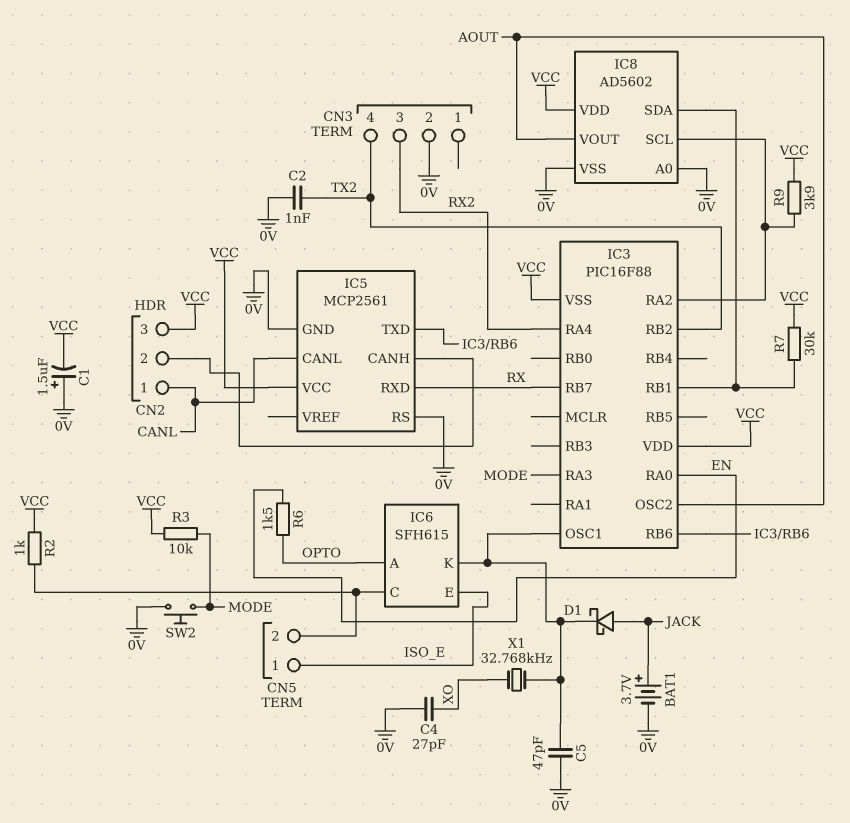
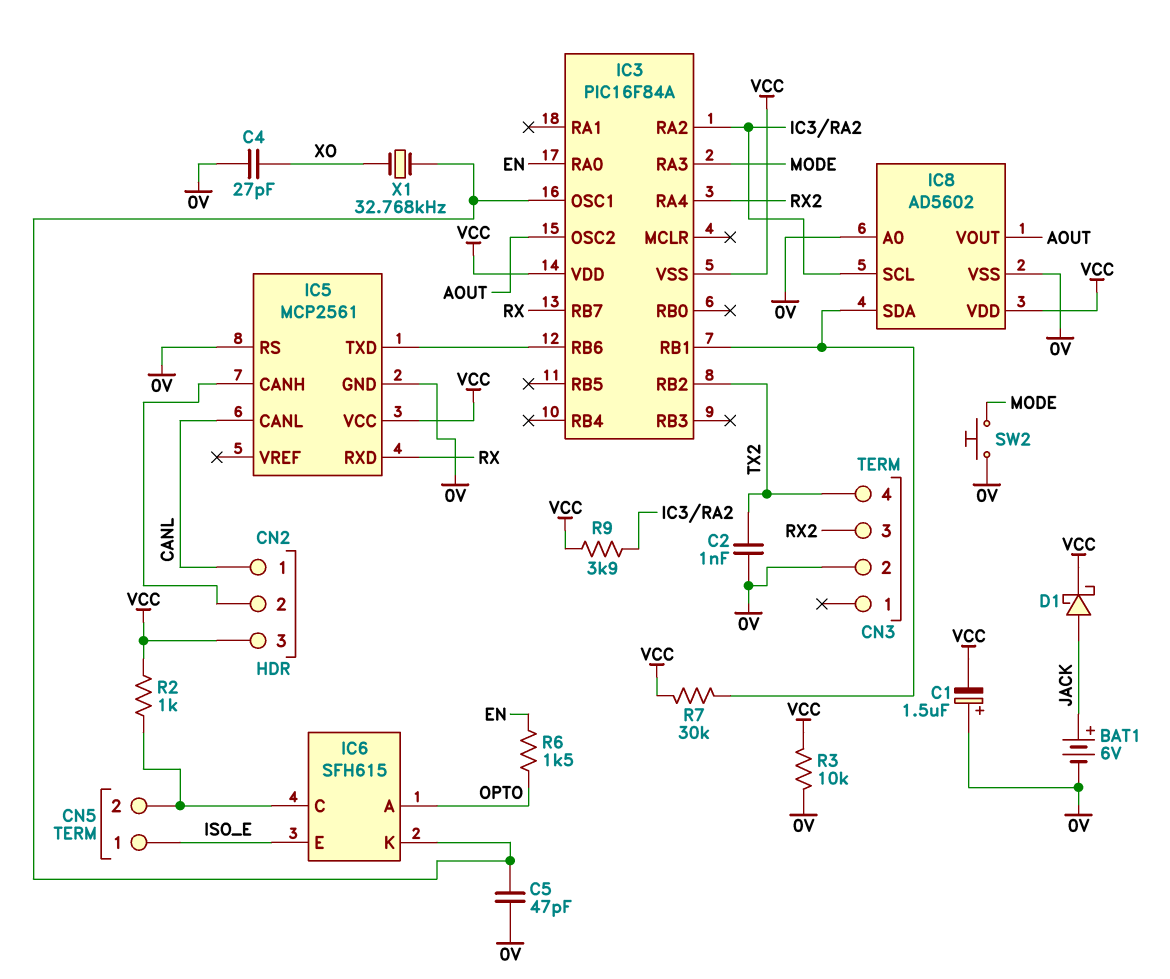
BAT1: 3.7V (plus JACK, minus 0V) -> 6V (plus JACK, minus 0V)
D1: schottky (A JACK, K IC3/OSC1) -> schottky (A JACK, K VCC)
IC3: PIC16F88 -> PIC16F84A
R3: 10k (MODE, VCC) -> 10k (0V, VCC)

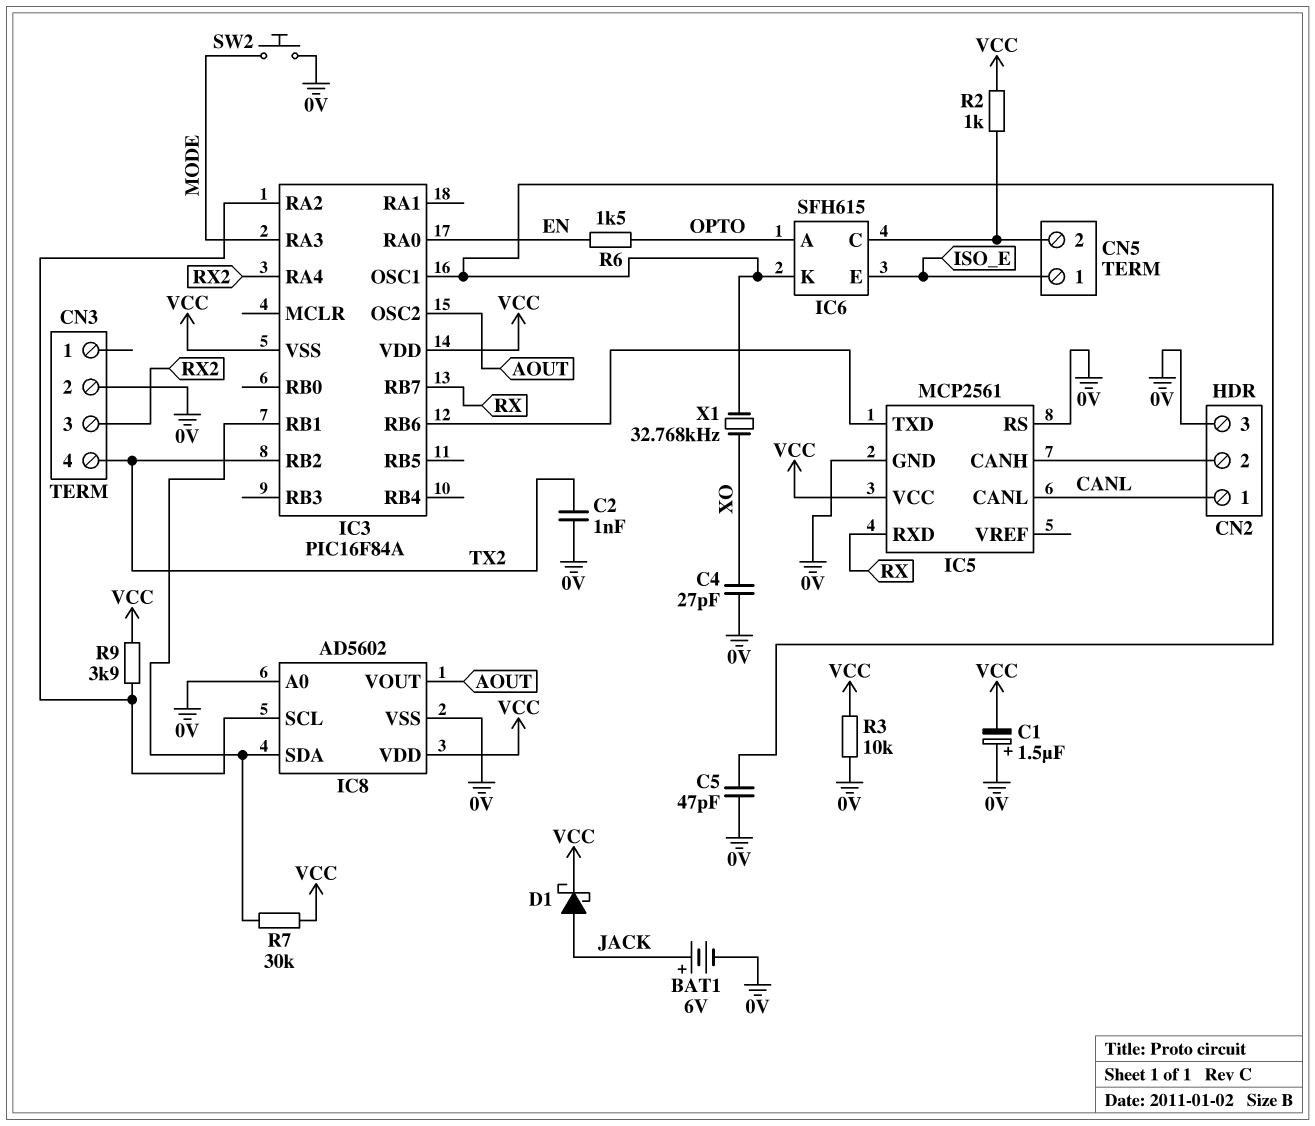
CN2 pin 3: VCC -> 0V

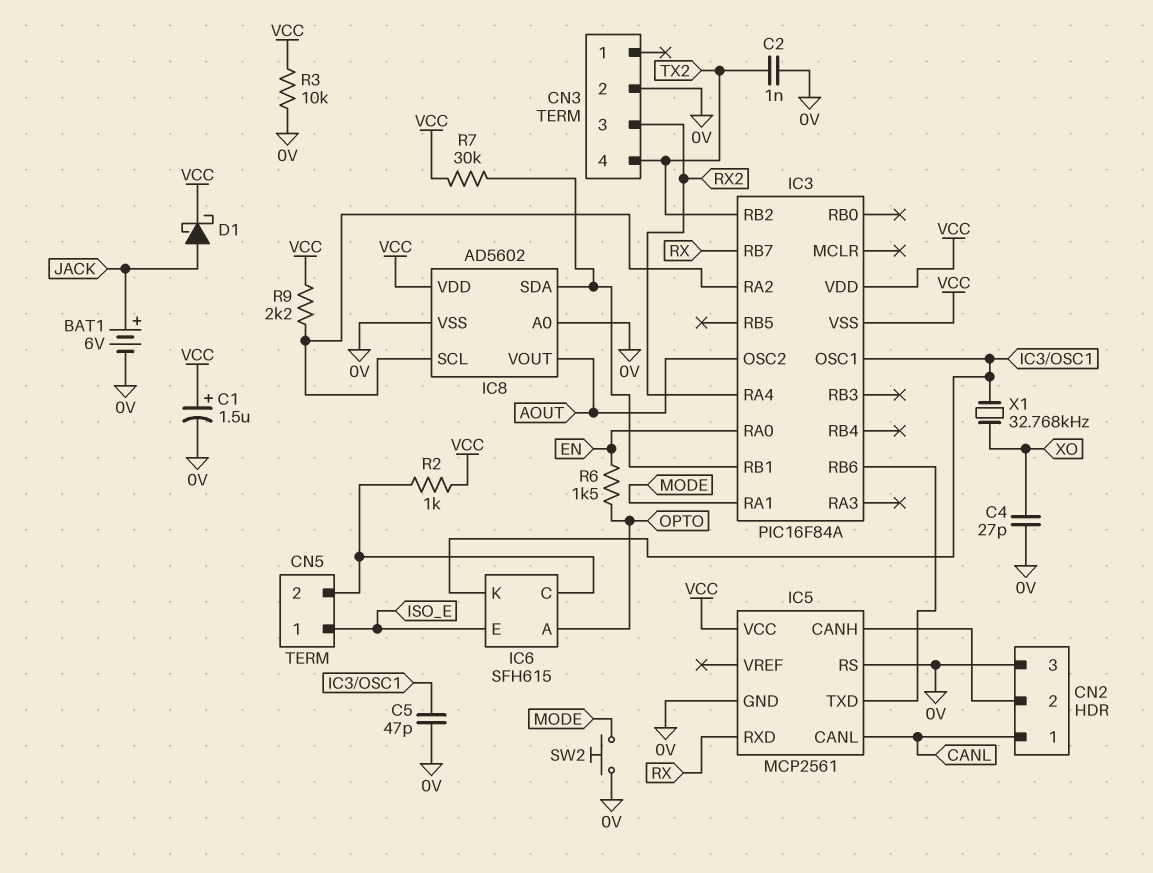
C1: 1.5uF (plus 0V, minus VCC) -> 1.5uF (plus VCC, minus 0V)
IC3 pin RA1: none -> MODE
IC3 pin RA3: MODE -> none
R9: 3.9k (IC3/RA2, VCC) -> 2.2k (IC3/RA2, VCC)

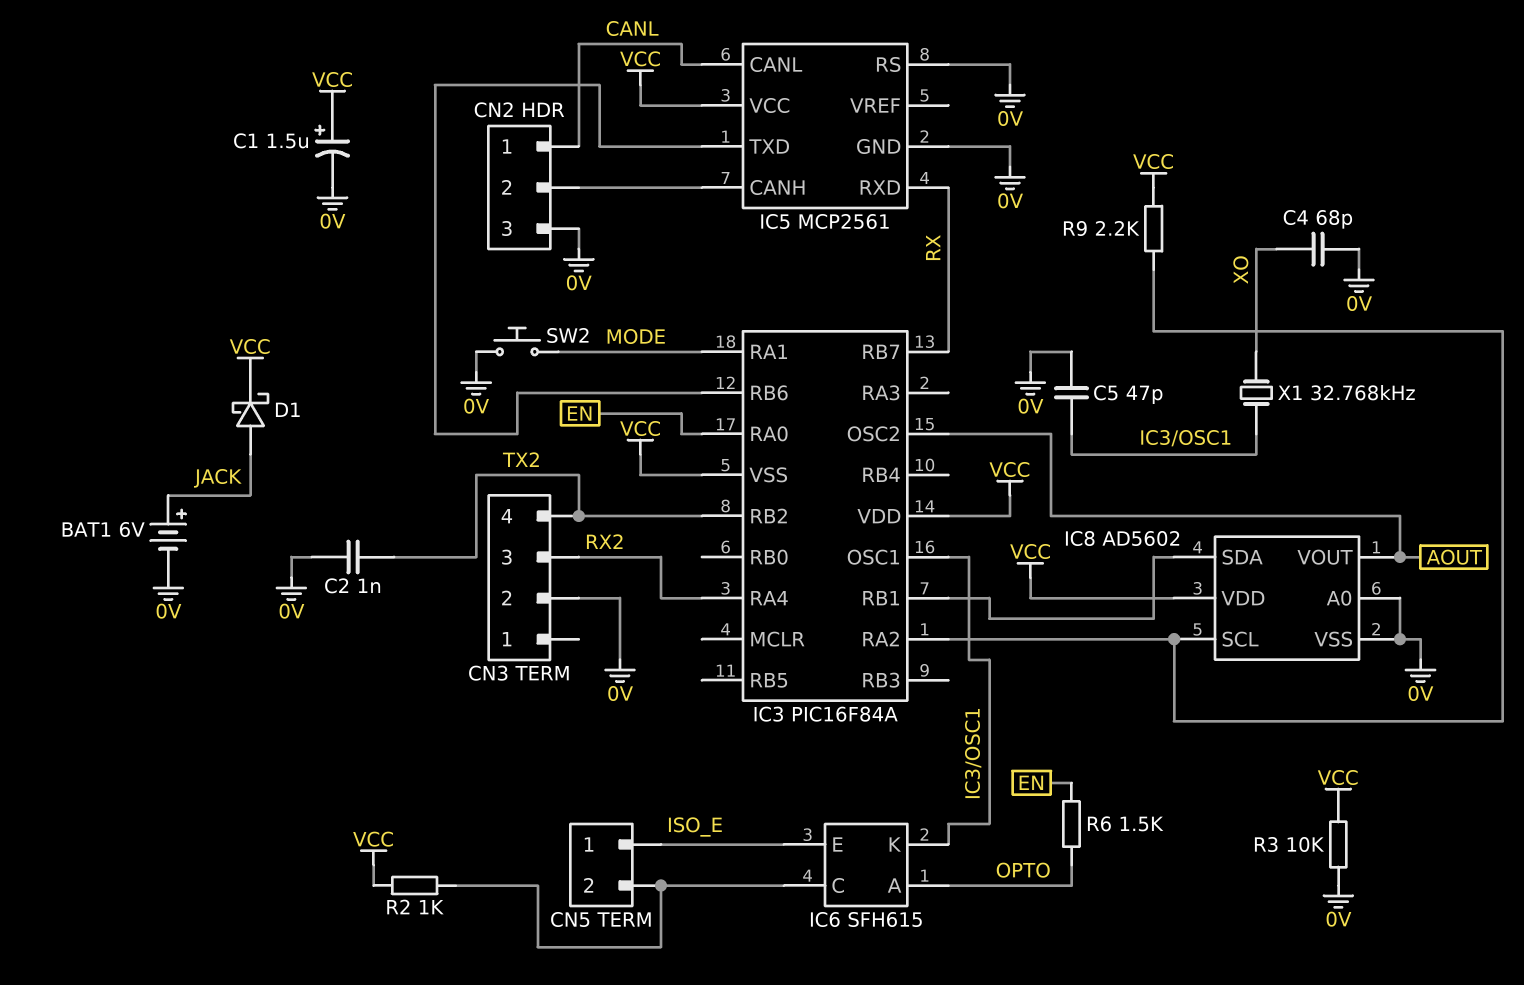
C4: 27pF (0V, XO) -> 68pF (0V, XO)
R7: 30k (IC3/RB1, VCC) -> none

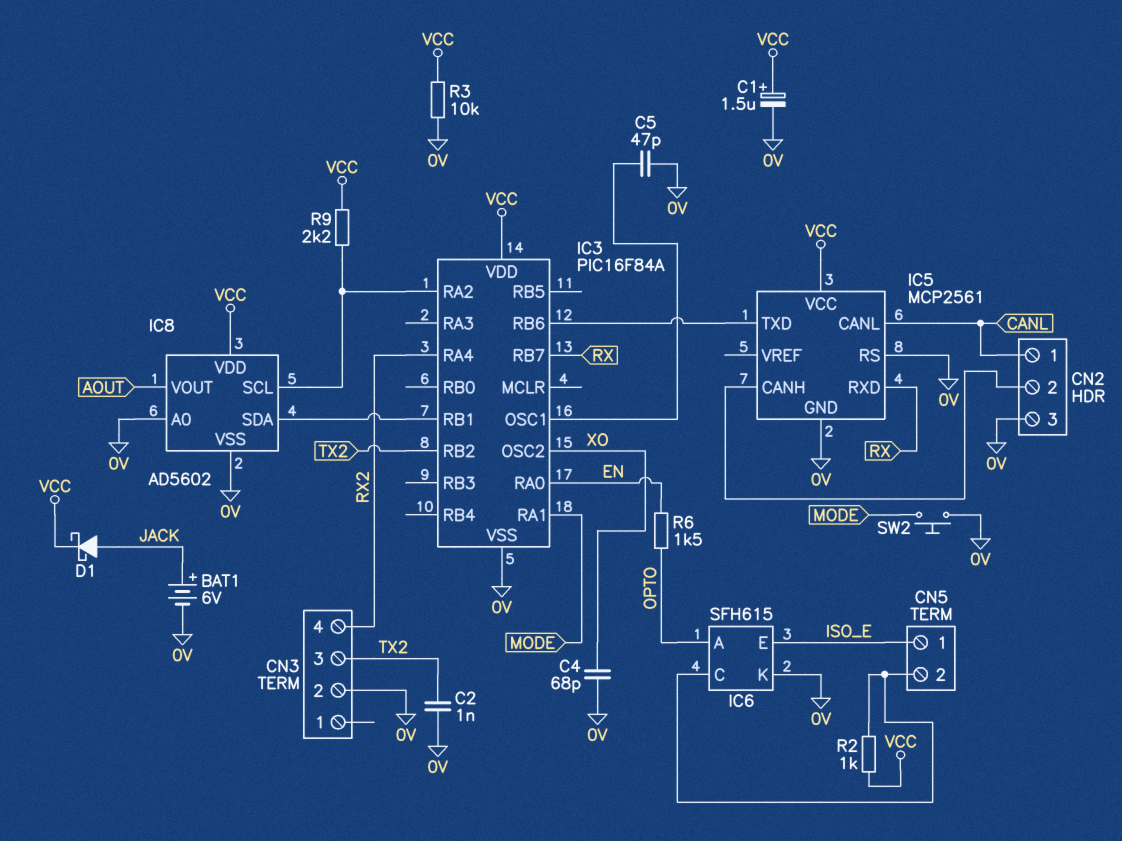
CN3 pin 3: RX2 -> TX2
CN3 pin 4: TX2 -> RX2
IC3 pin OSC2: AOUT -> XO
IC3 pin VSS: VCC -> 0V
IC6 pin K: IC3/OSC1 -> 0V
X1: 32.768kHz (IC3/OSC1, XO) -> none

